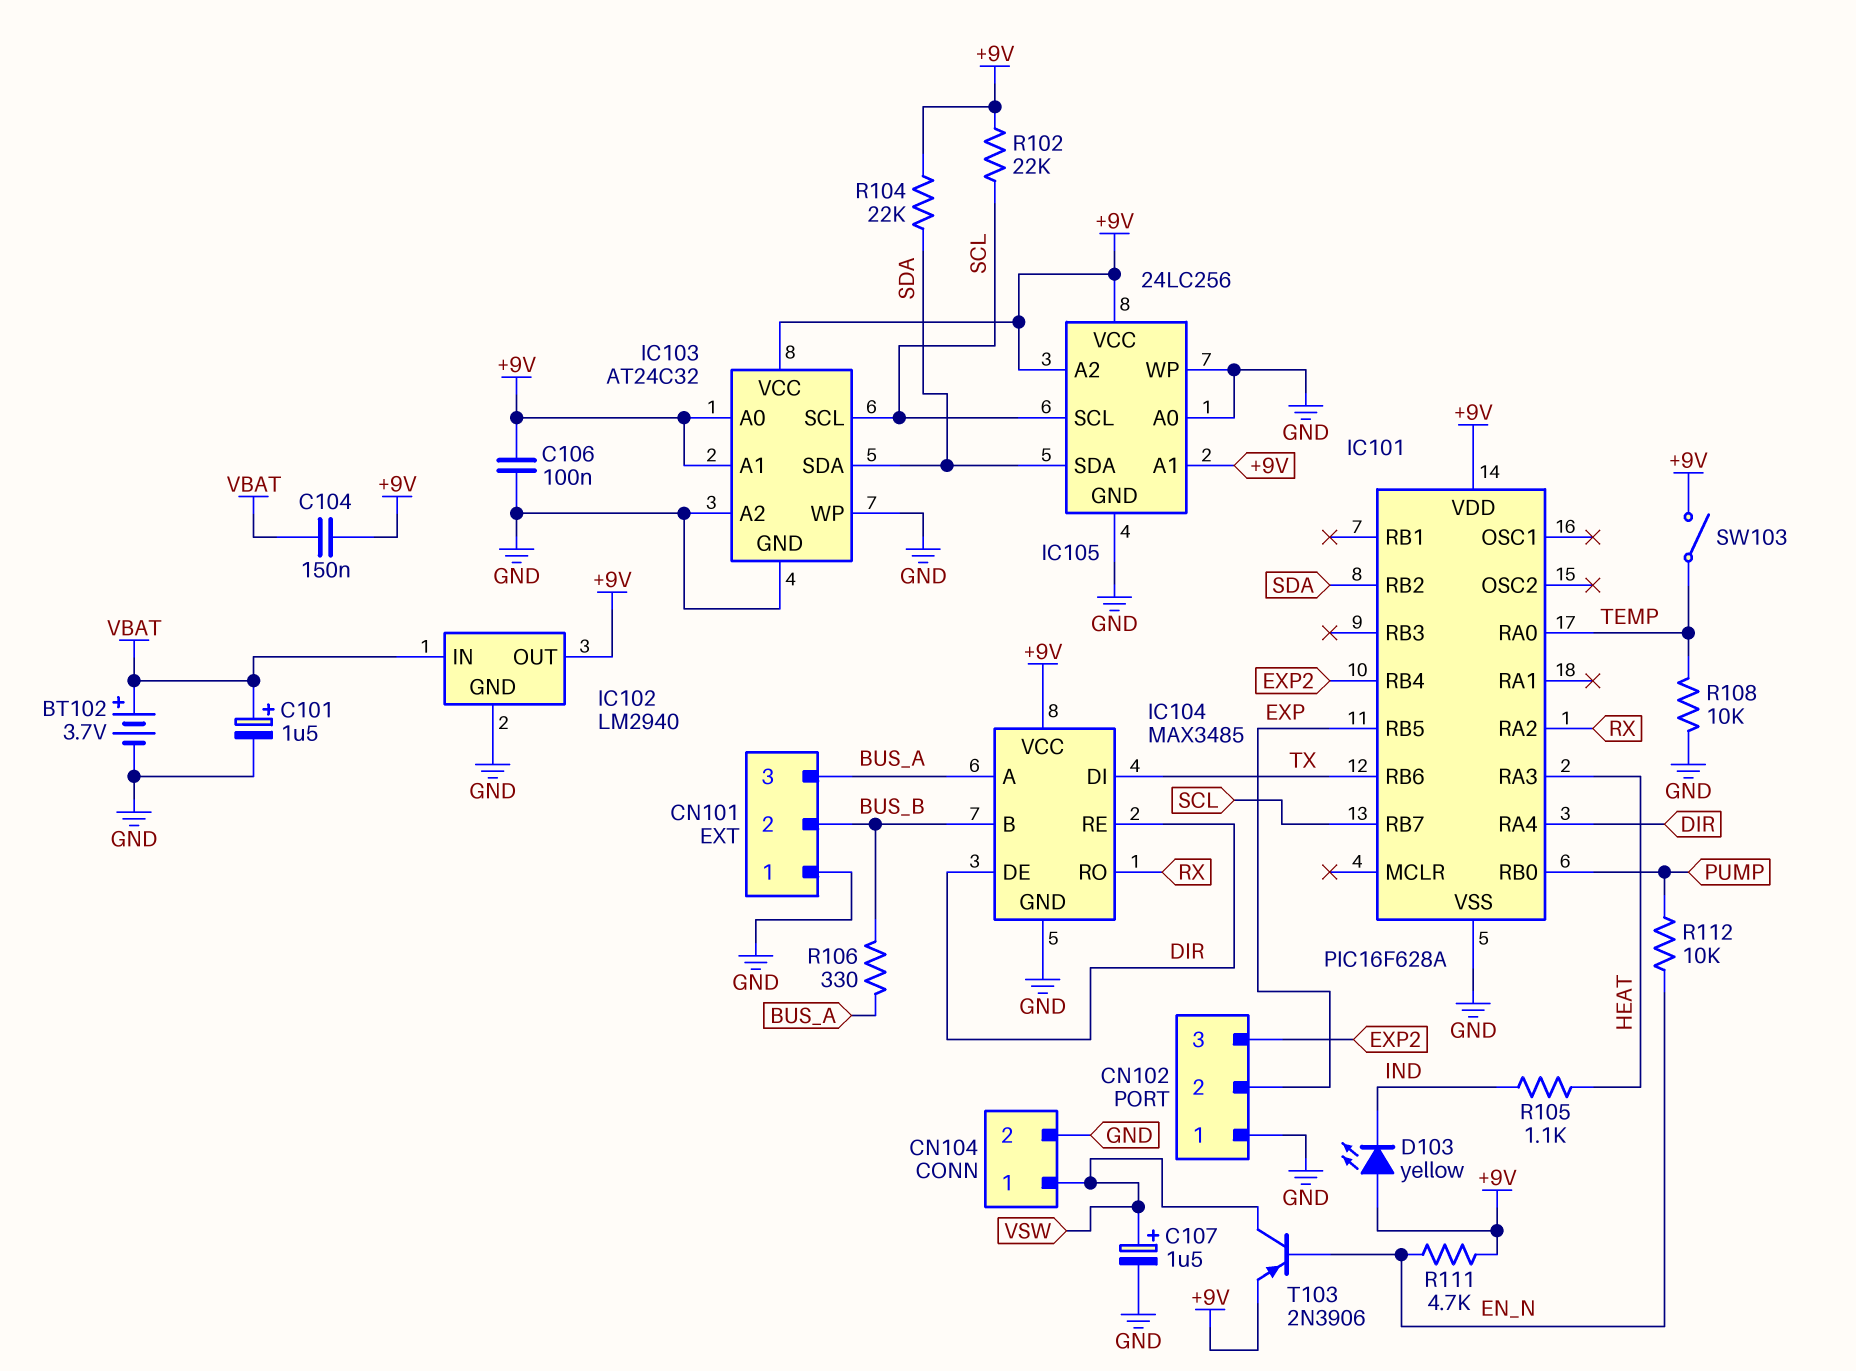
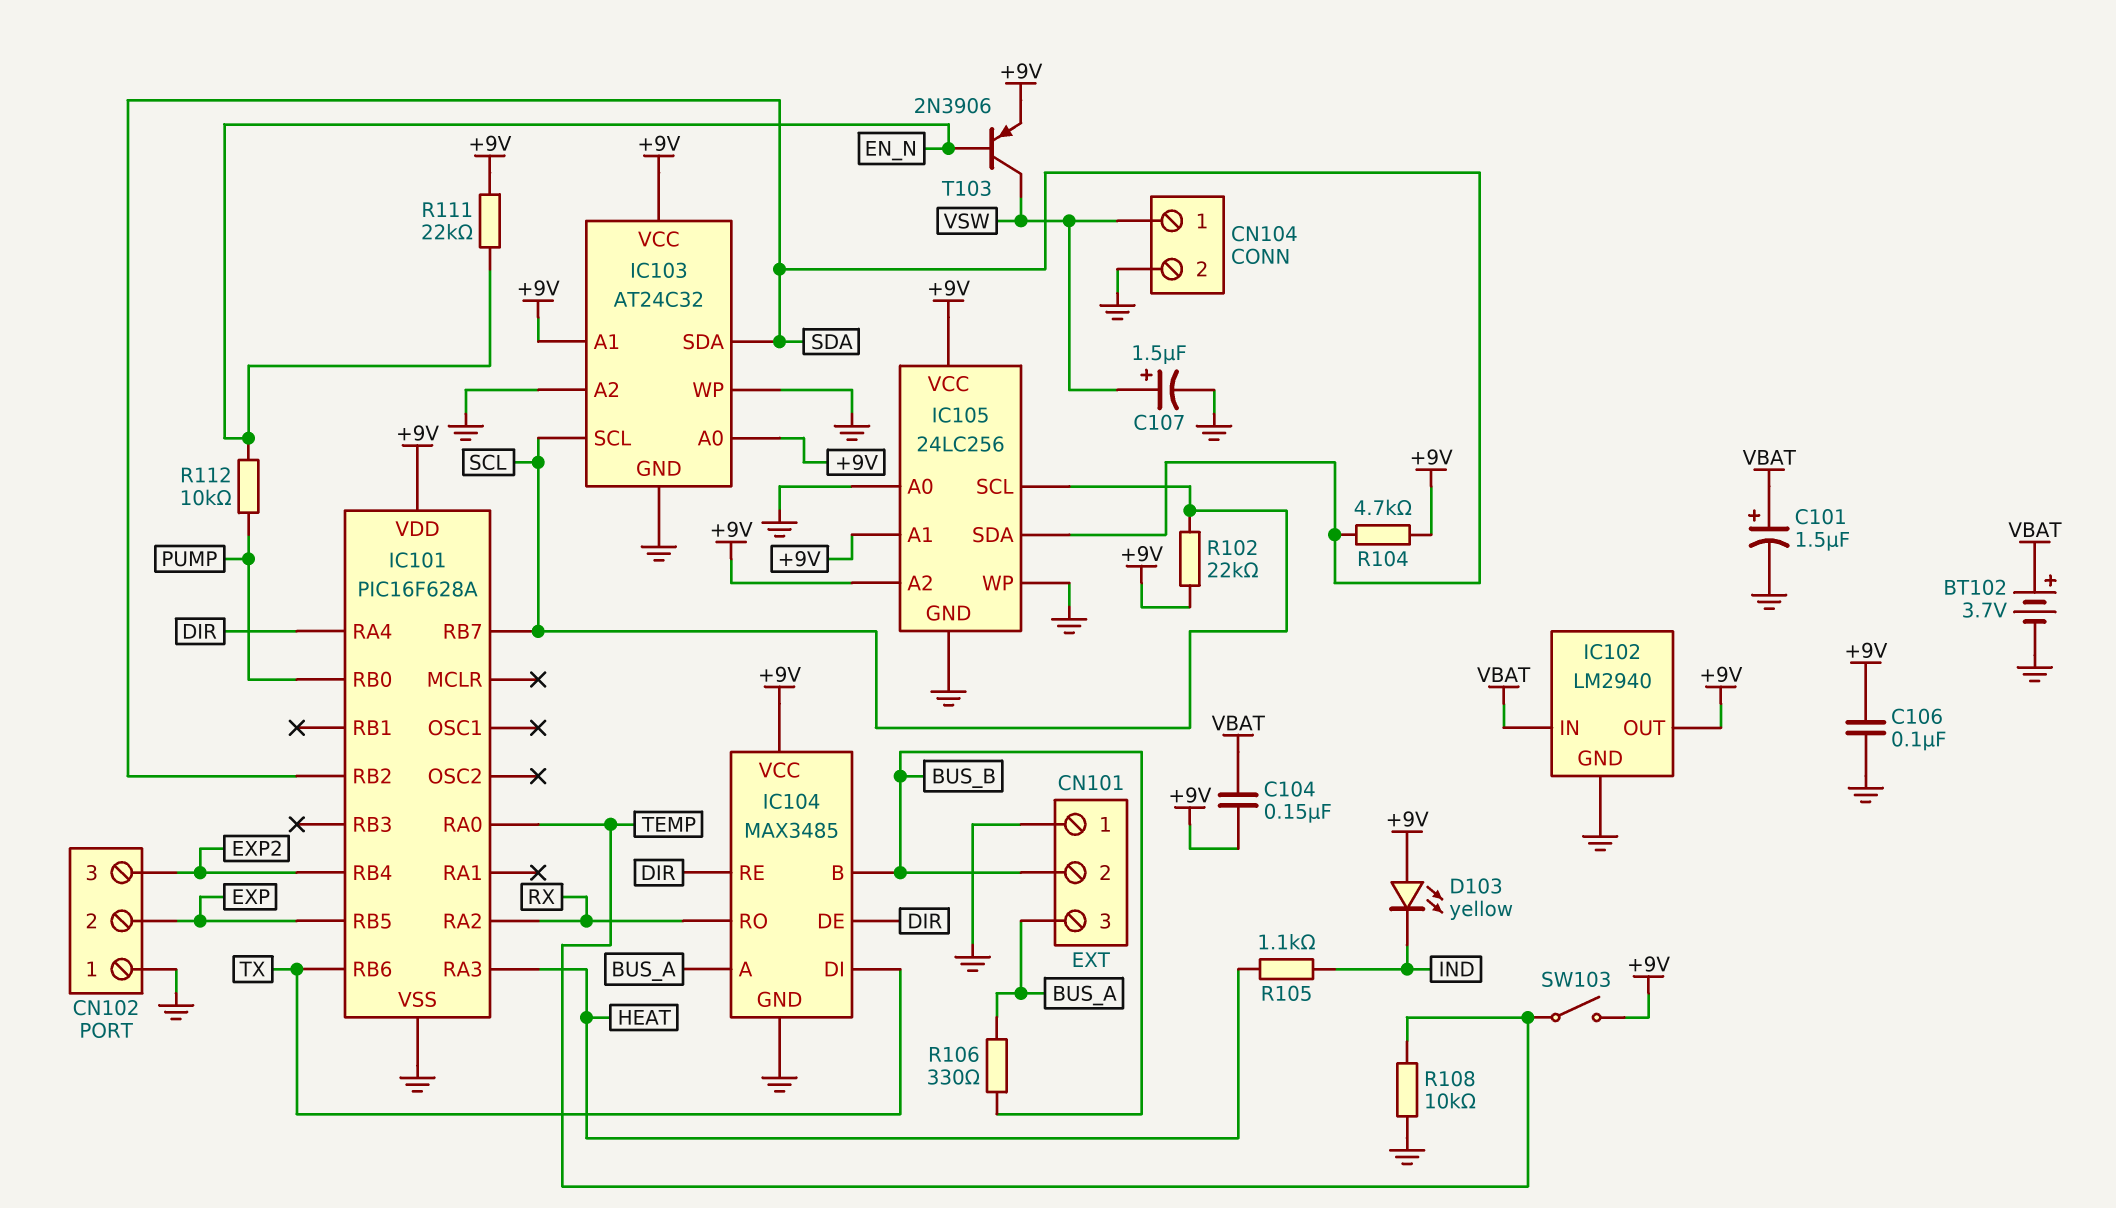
R104: 22k (+9V, SDA) -> 4.7k (+9V, SDA)
R111: 4.7k (+9V, EN_N) -> 22k (+9V, EN_N)

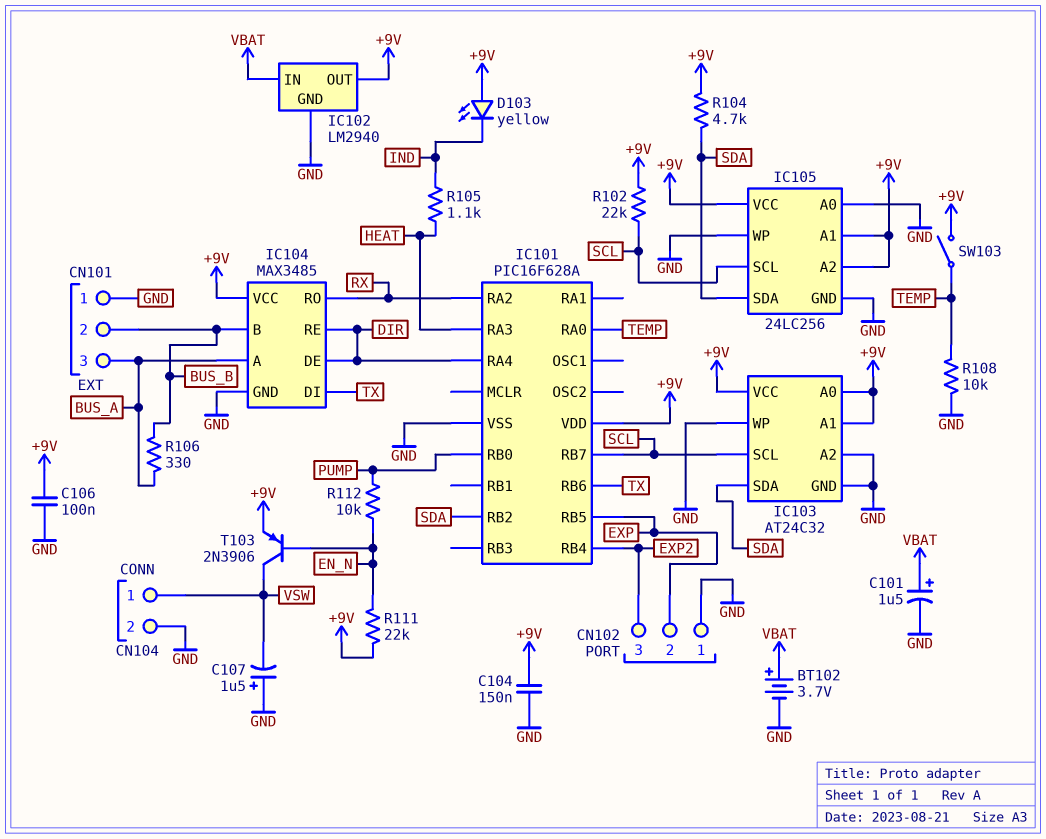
C104: 150nF (+9V, VBAT) -> 150nF (+9V, GND)
C107: 1.5uF (plus VSW, minus GND) -> 1.5uF (plus GND, minus VSW)

